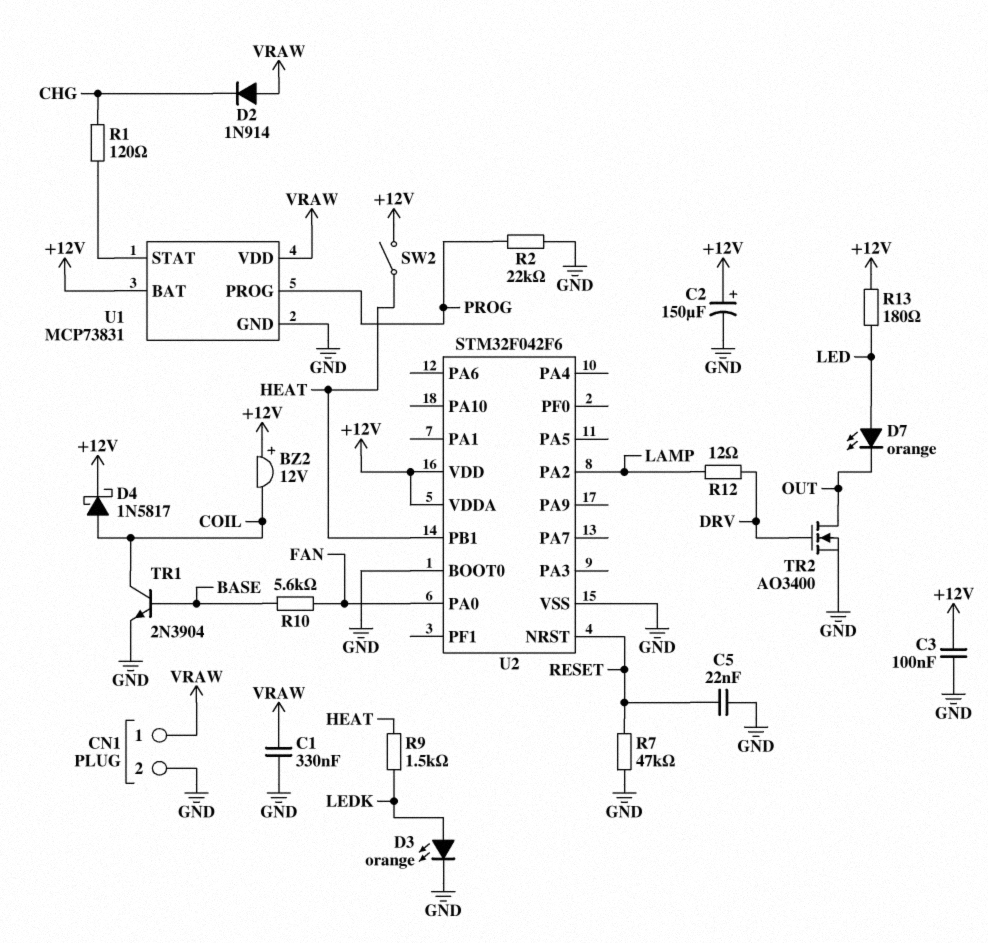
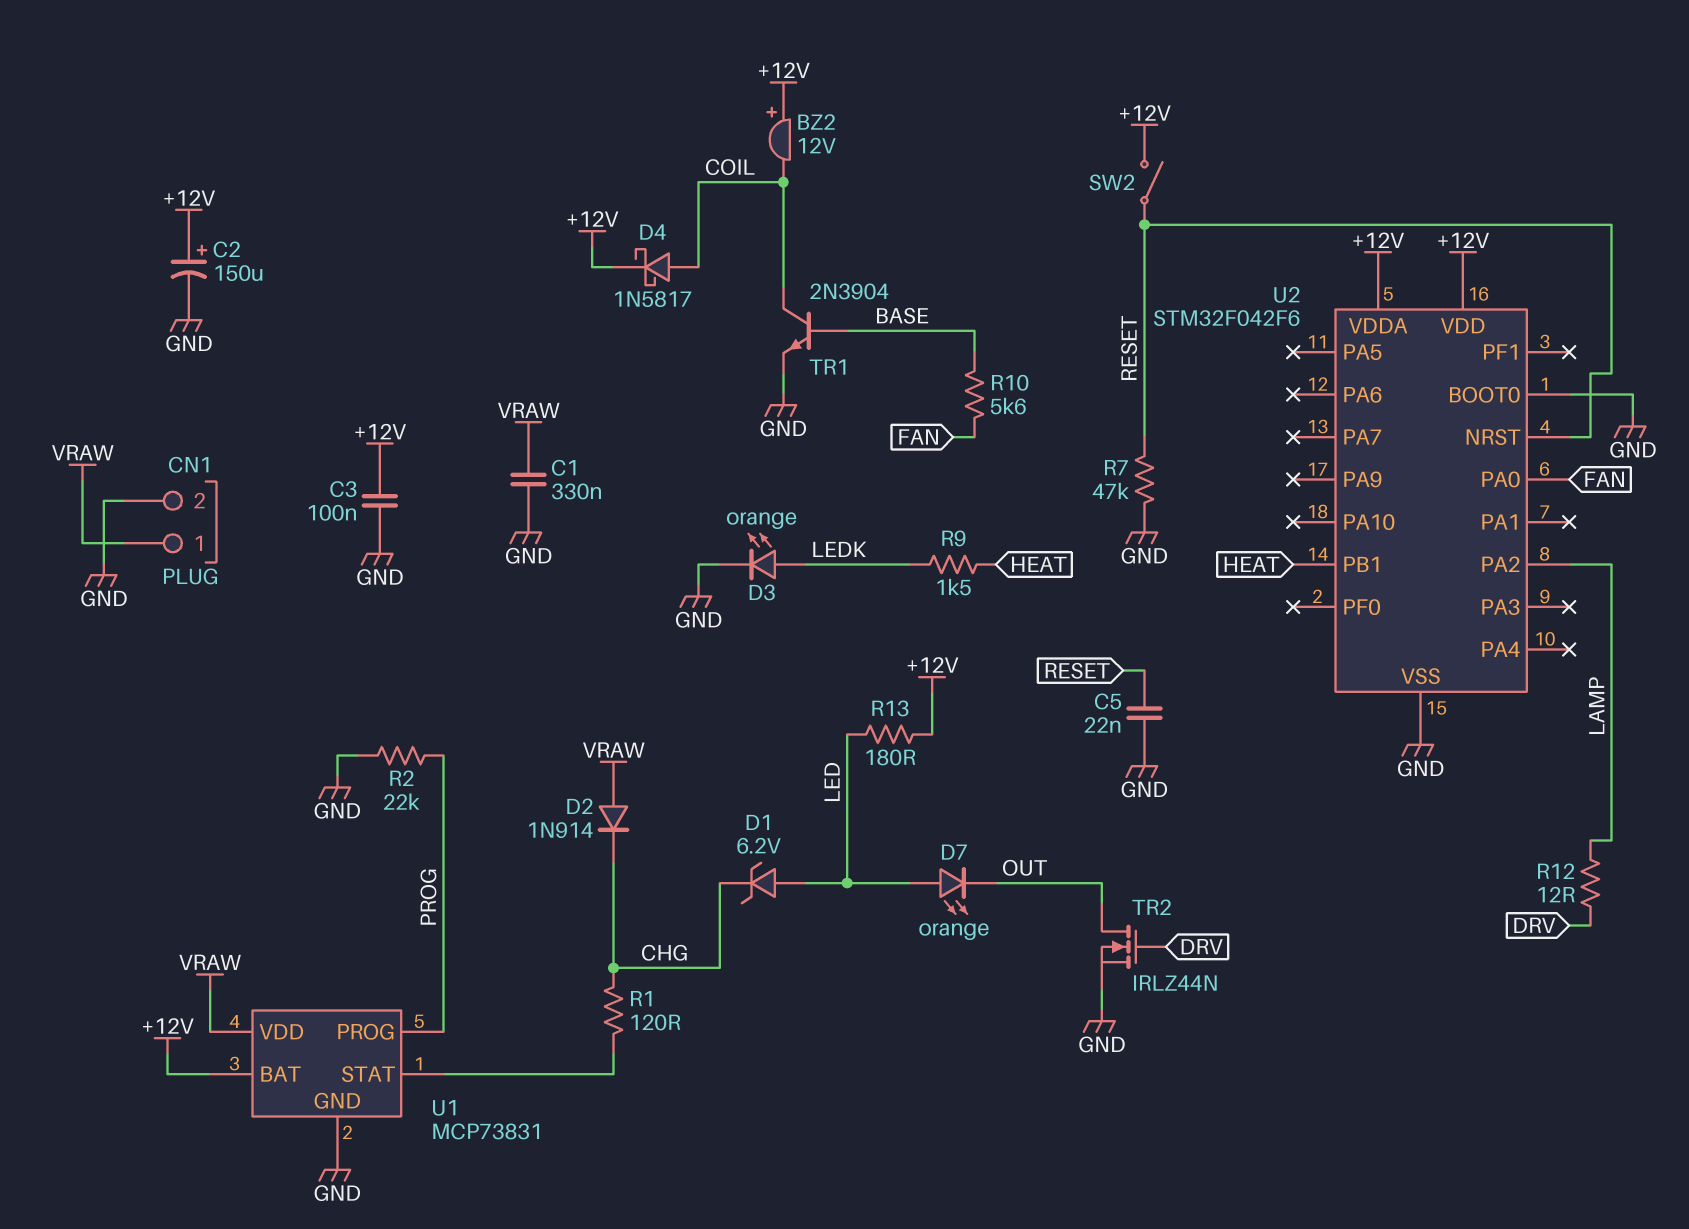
D1: none -> zener 6.2V (A LED, K CHG)
SW2: switch (+12V, HEAT) -> switch (+12V, RESET)
TR2: NMOS AO3400 (G DRV, D OUT, S GND) -> NMOS IRLZ44N (G DRV, D OUT, S GND)

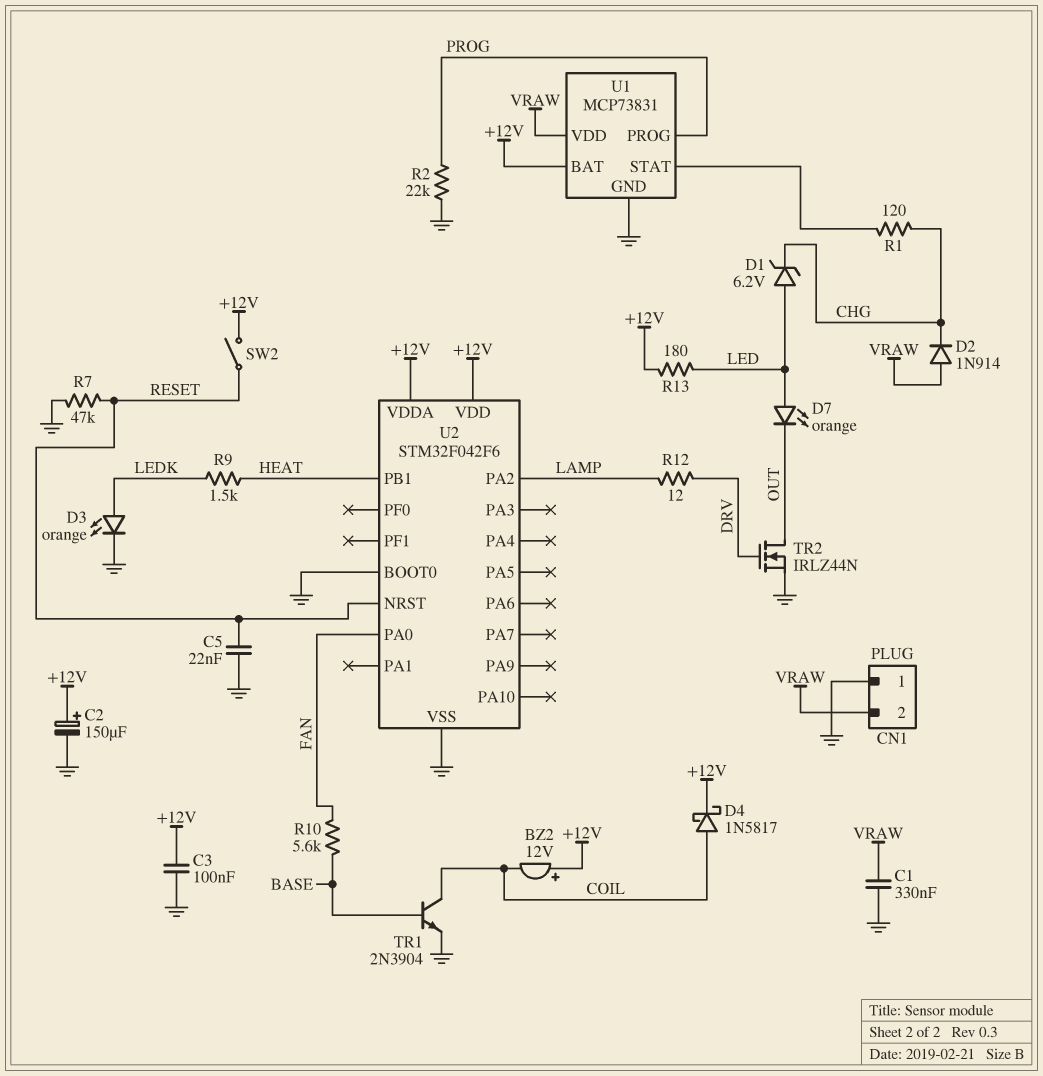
CN1 pin 1: VRAW -> GND
CN1 pin 2: GND -> VRAW

